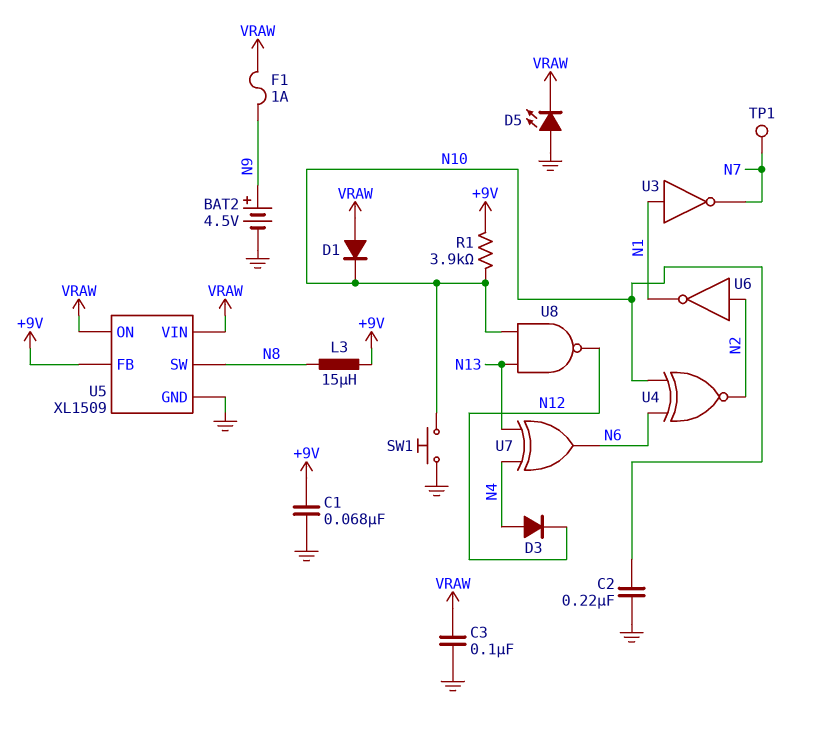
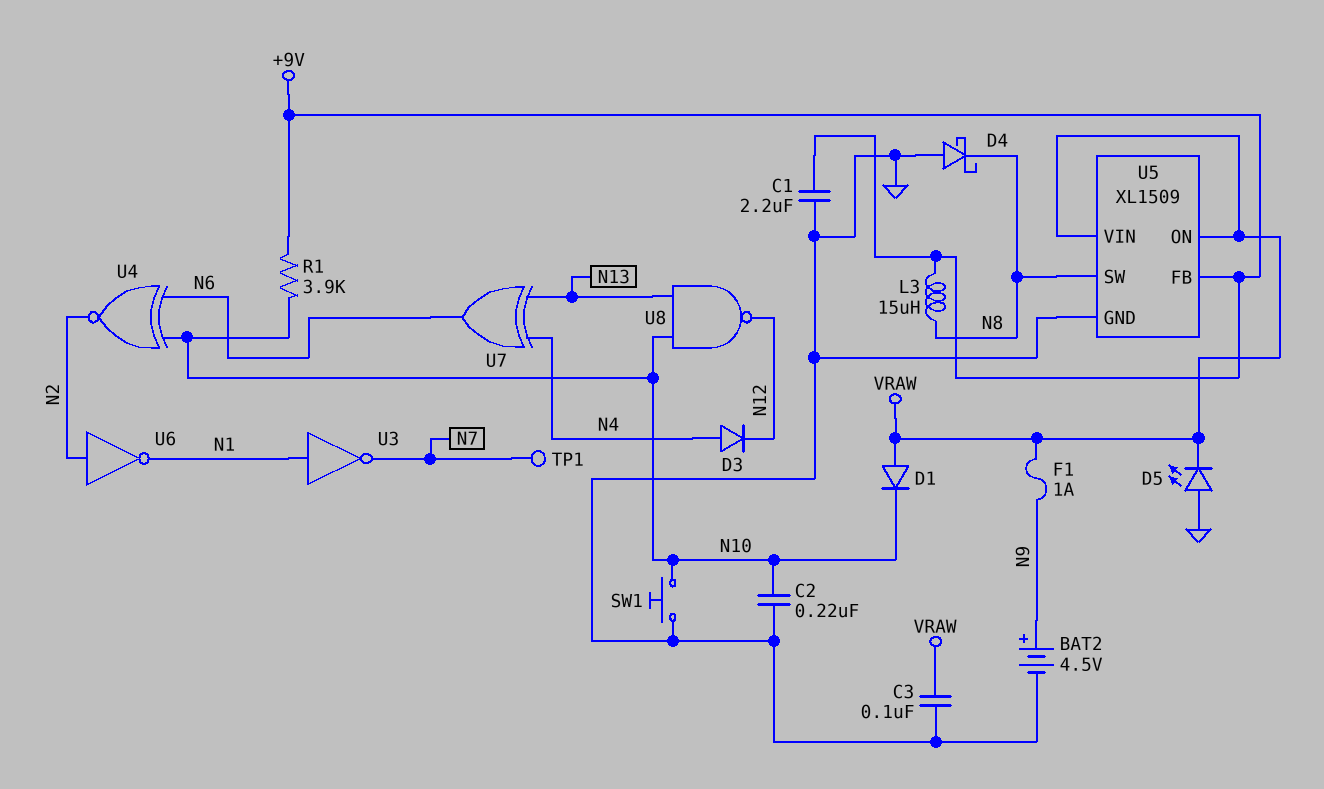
C1: 68nF (+9V, GND) -> 2.2uF (+9V, GND)
D4: none -> schottky (A GND, K N8)

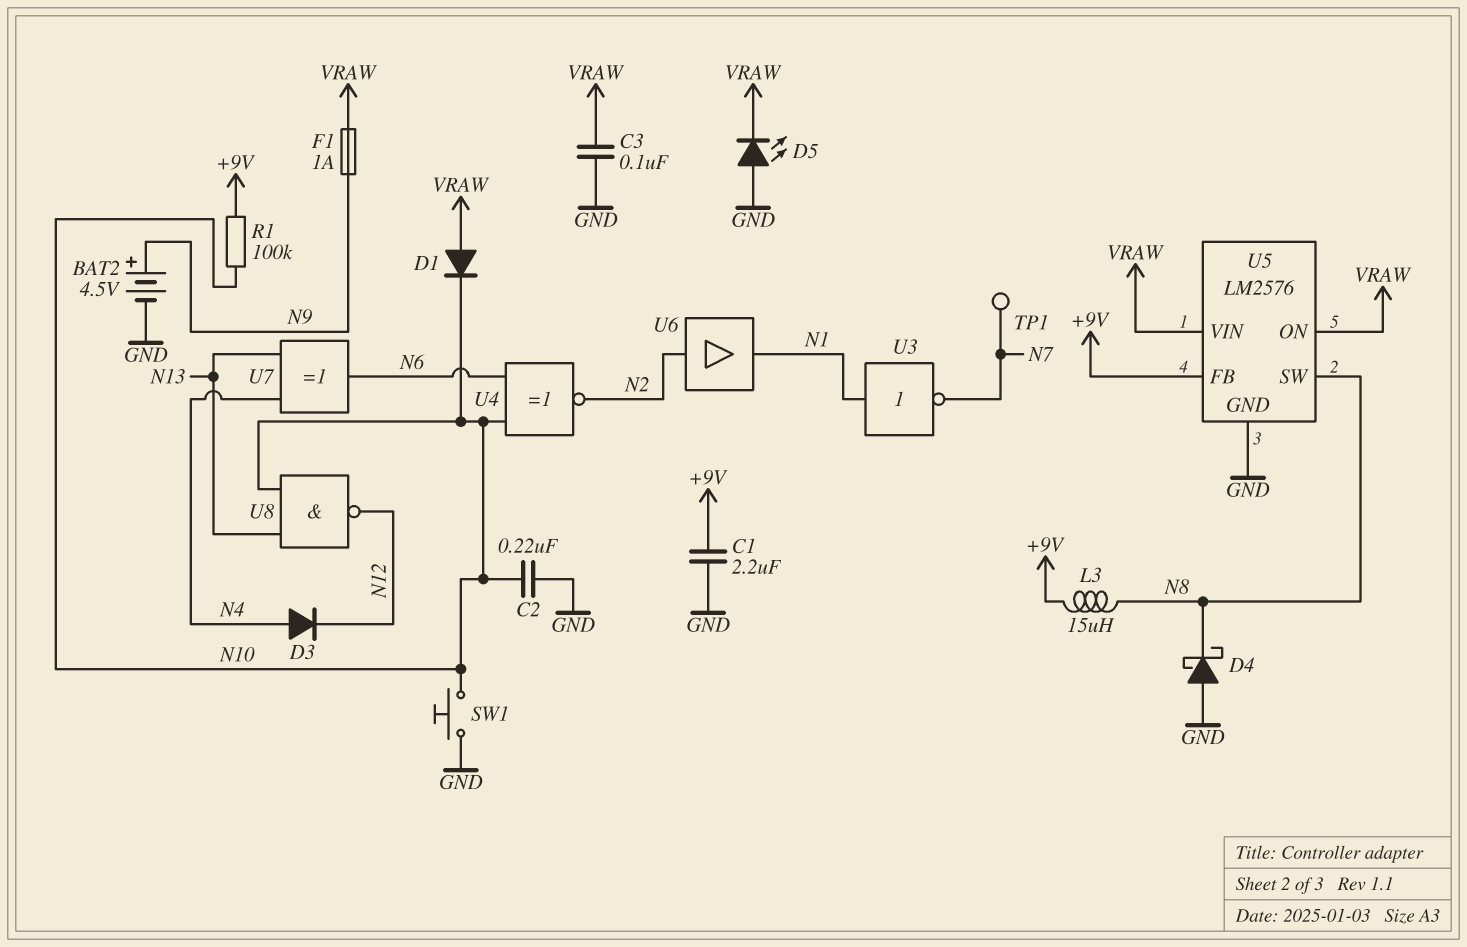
R1: 3.9k (+9V, N10) -> 100k (+9V, N10)
U5: XL1509 -> LM2576
U6: NOT (in N2, out N1) -> buffer (in N2, out N1)

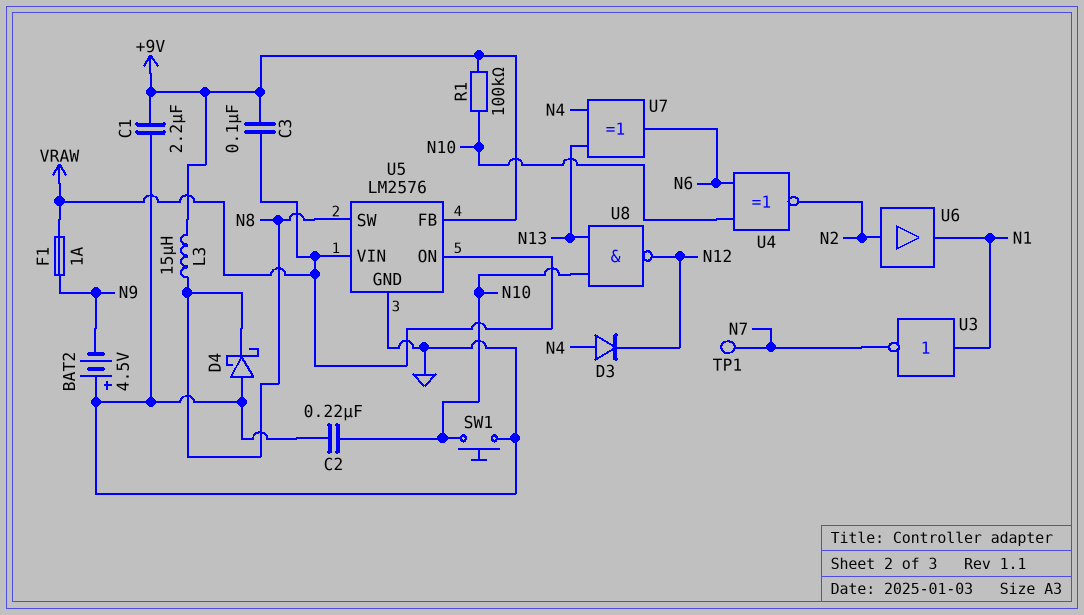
BAT2: 4.5V (plus N9, minus GND) -> 4.5V (plus GND, minus N9)
C3: 100nF (GND, VRAW) -> 100nF (+9V, VRAW)
D1: diode (A VRAW, K N10) -> none
D5: LED (A GND, K VRAW) -> none

